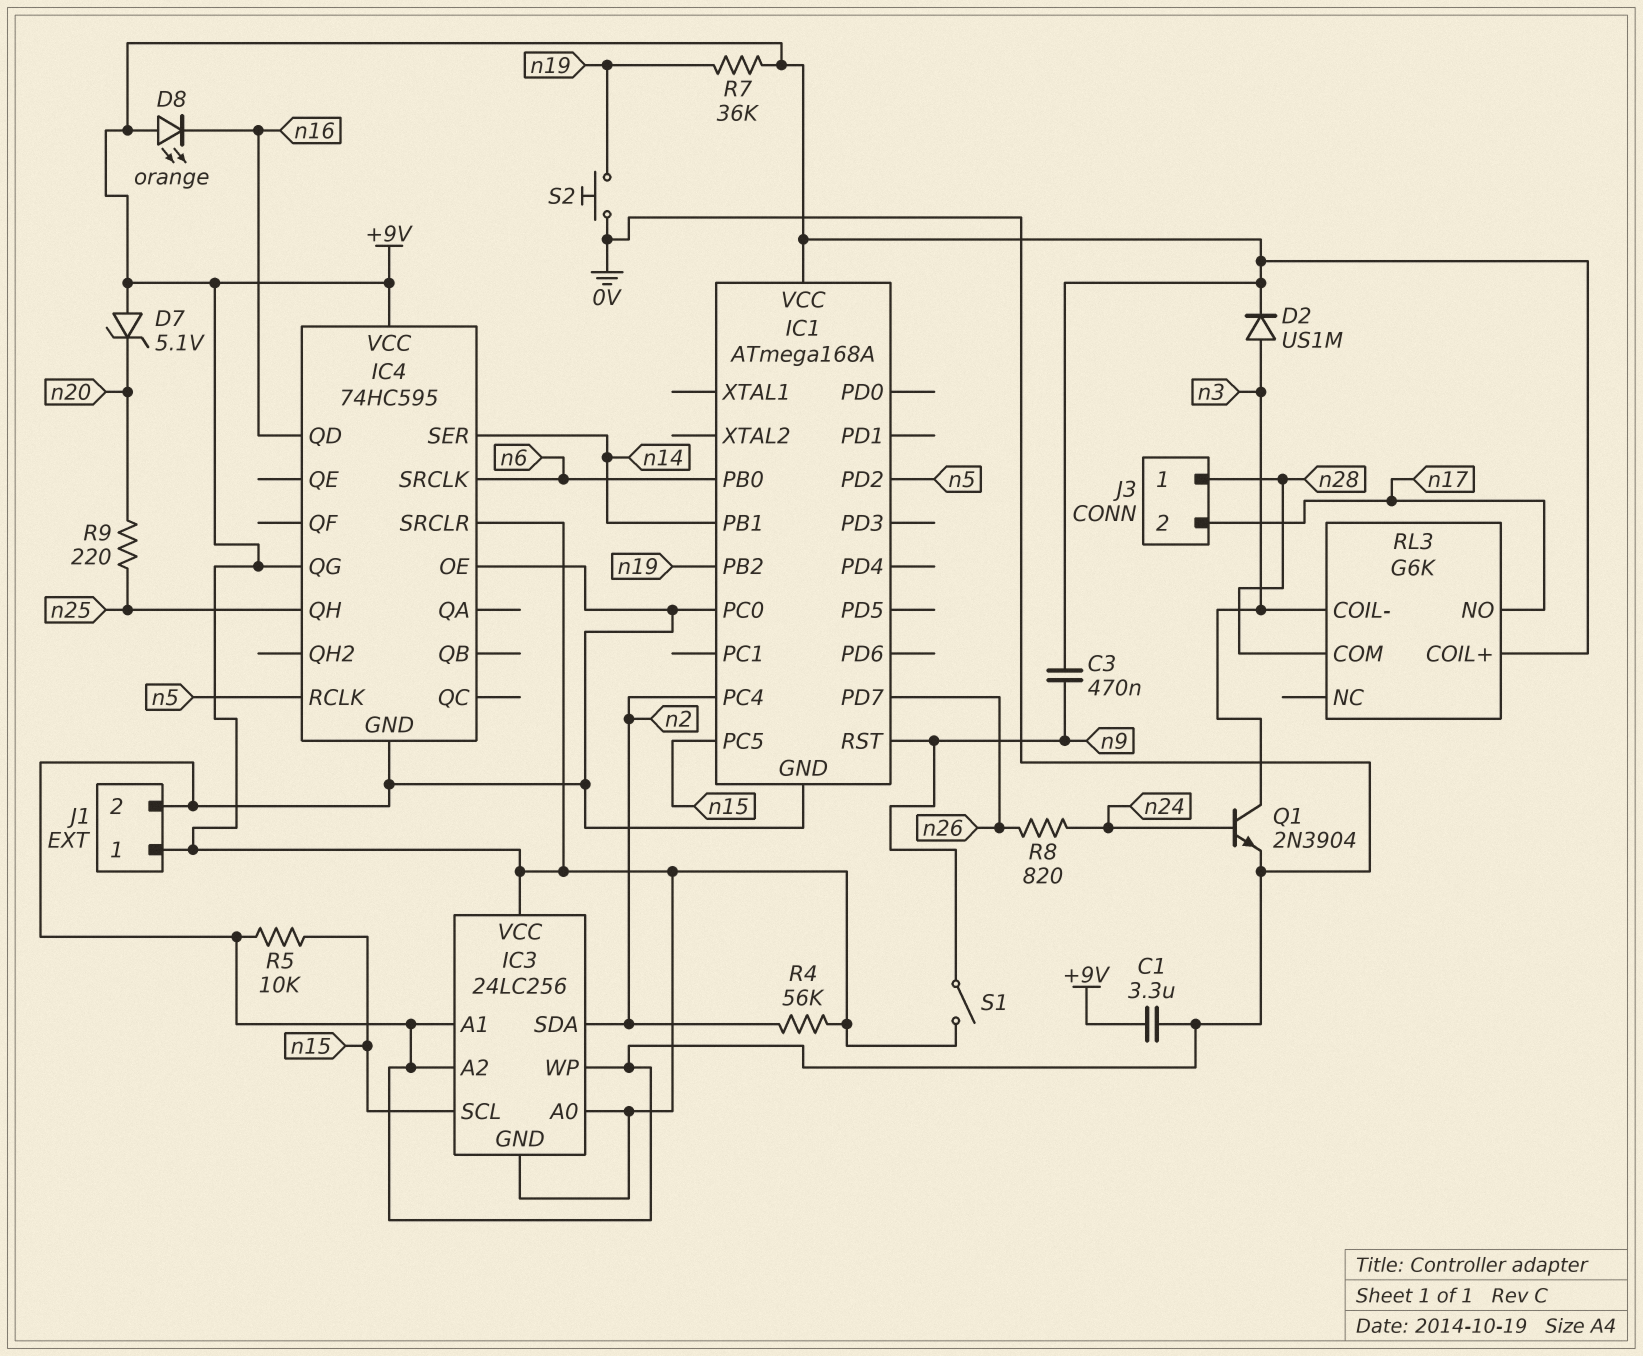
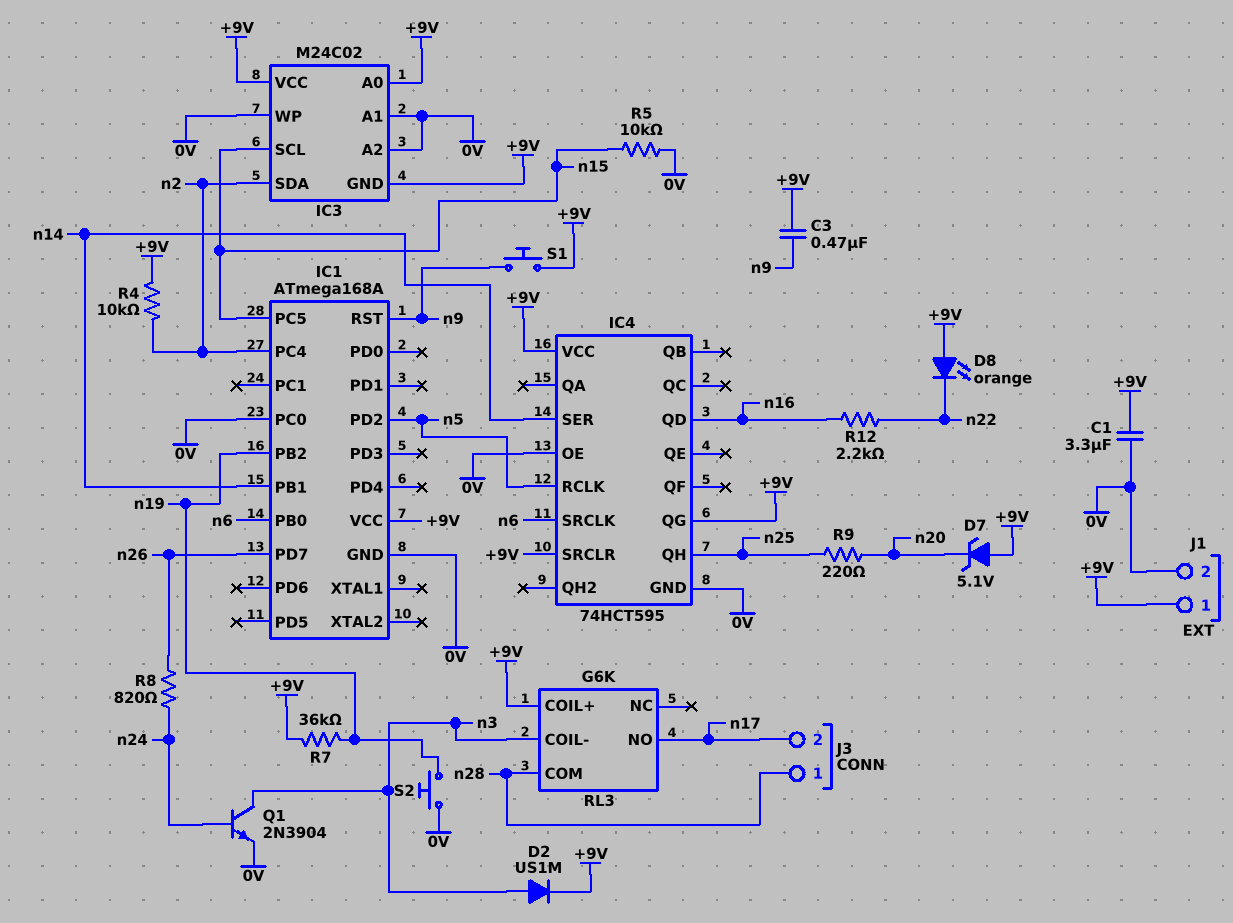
D8: LED orange (A +9V, K n16) -> LED orange (A +9V, K n22)
IC3: 24LC256 -> M24C02
IC4: 74HC595 -> 74HCT595
R4: 56k (+9V, n2) -> 10k (+9V, n2)
R12: none -> 2.2k (n16, n22)
S1: switch (+9V, n9) -> button (+9V, n9)

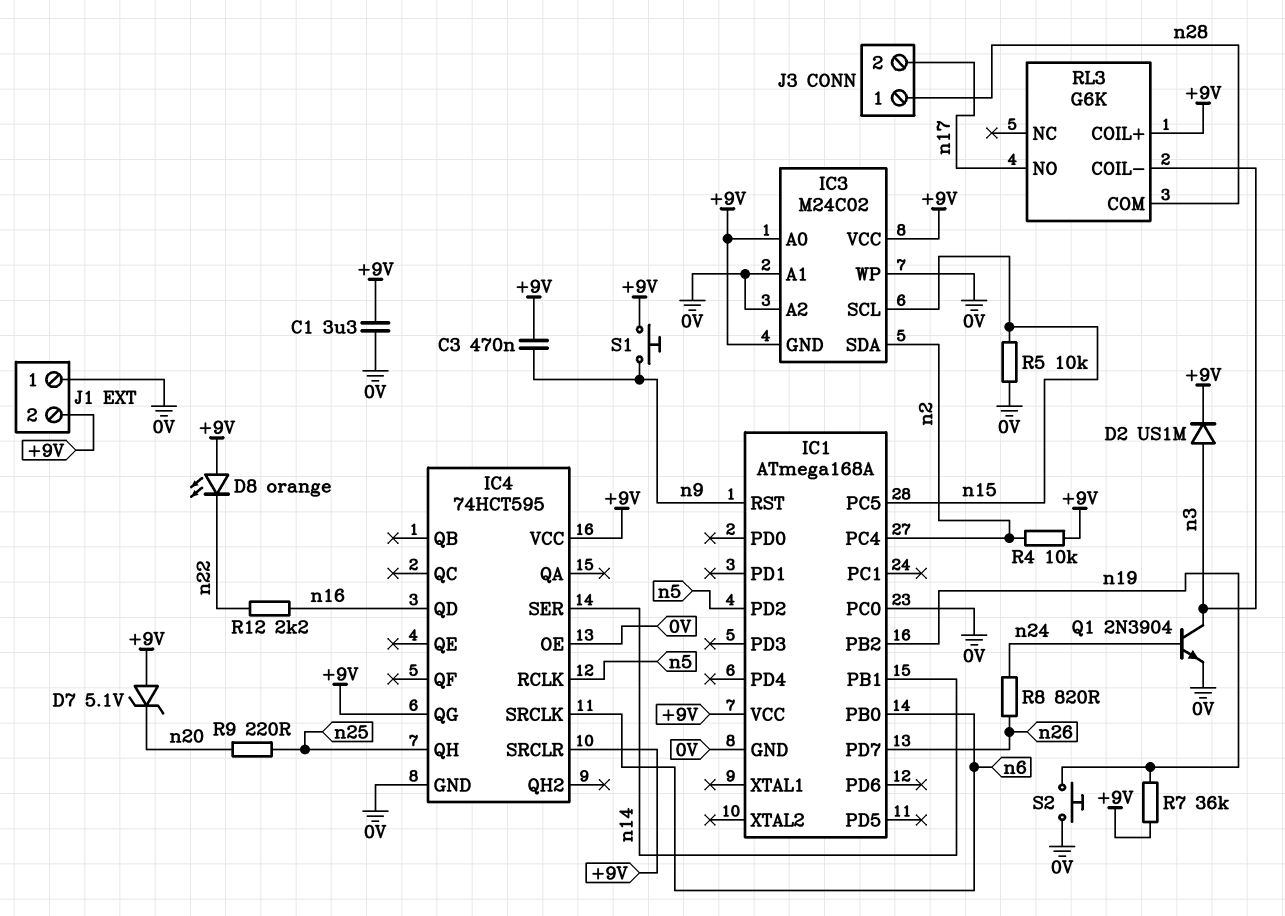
J1 pin 1: +9V -> 0V
J1 pin 2: 0V -> +9V

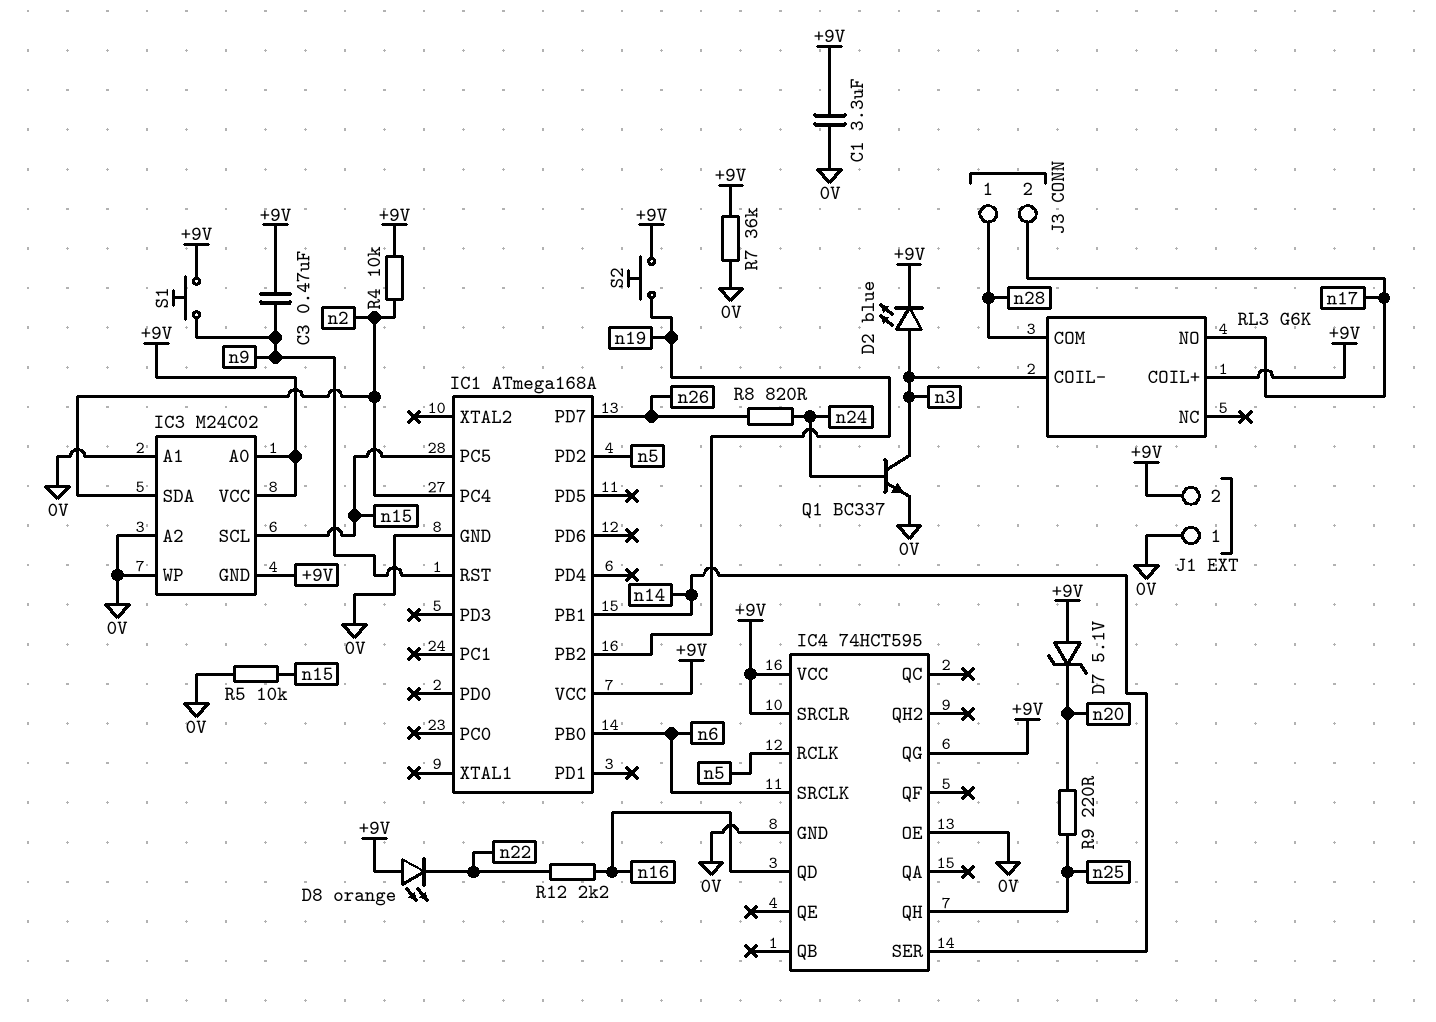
D2: diode US1M (A n3, K +9V) -> LED blue (A n3, K +9V)
IC1 pin PC0: 0V -> none
Q1: NPN 2N3904 (B n24, C n3, E 0V) -> NPN BC337 (B n24, C n3, E 0V)
R7: 36k (+9V, n19) -> 36k (+9V, 0V)
S2: button (0V, n19) -> button (+9V, n19)

